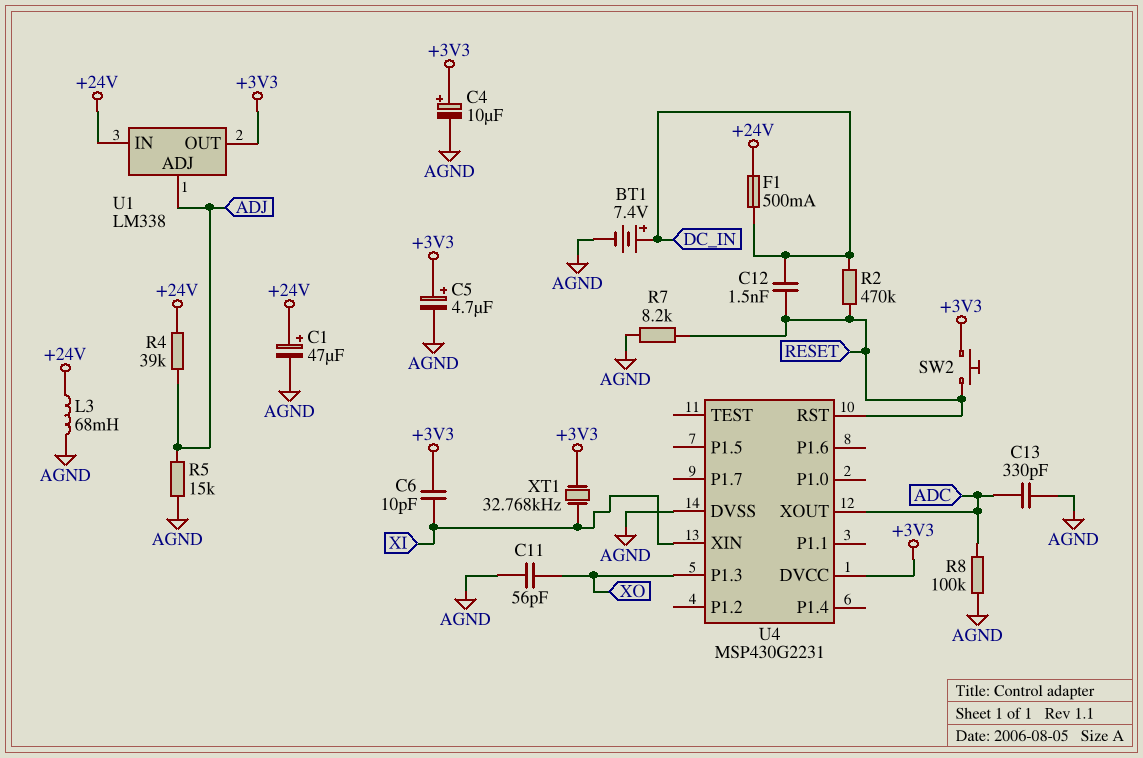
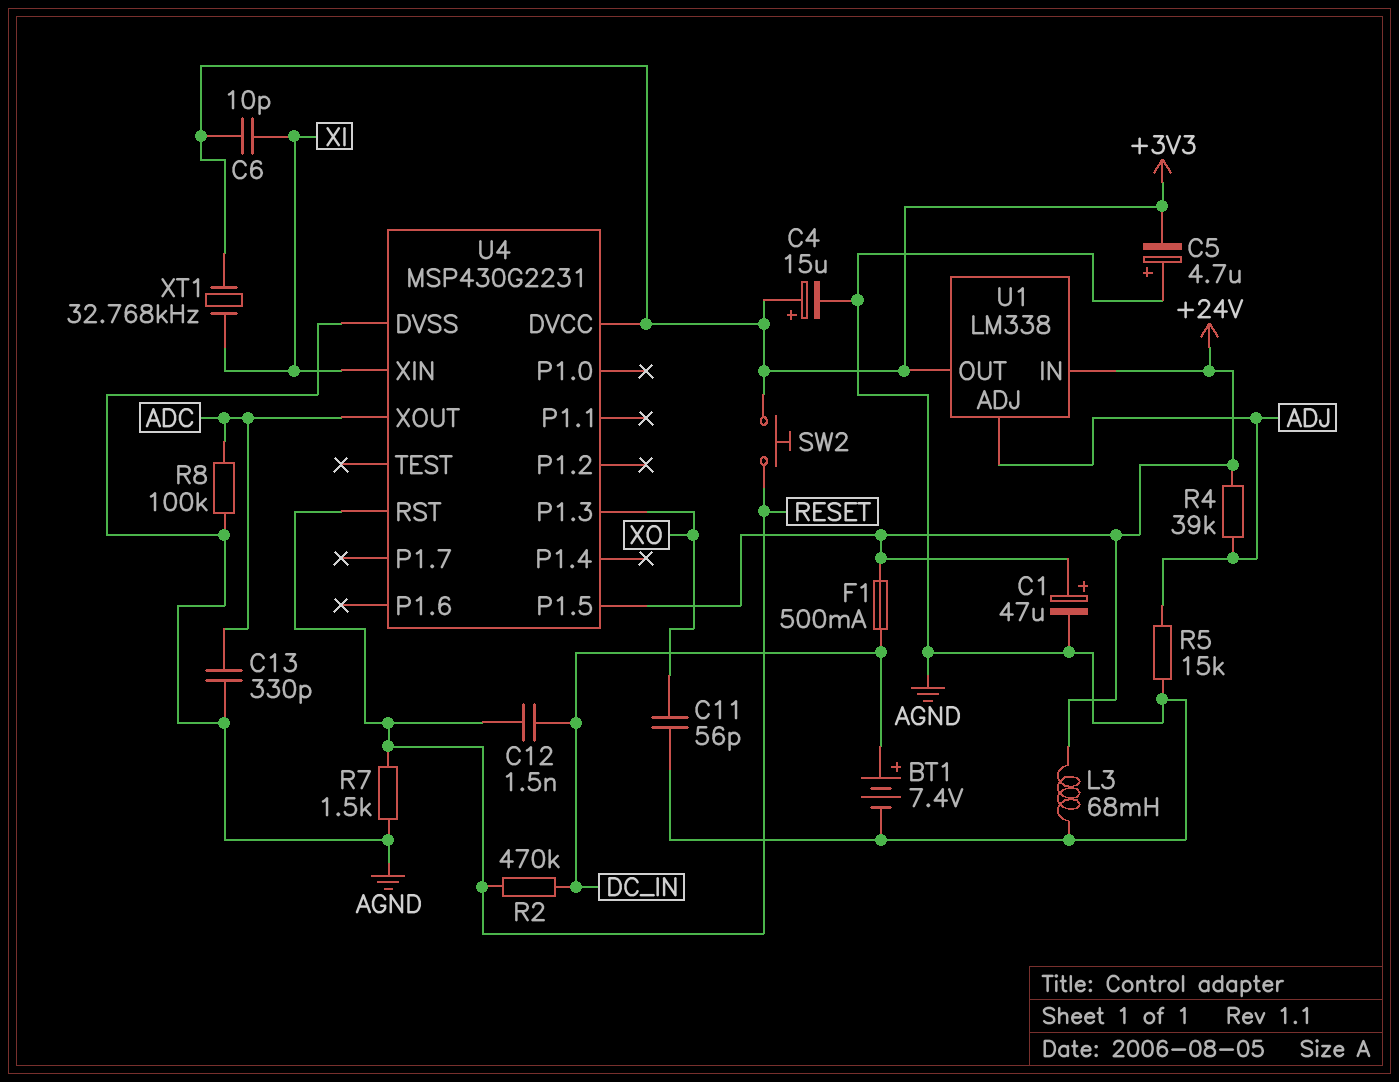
C4: 10uF (plus +3V3, minus AGND) -> 15uF (plus +3V3, minus AGND)
C5: 4.7uF (plus +3V3, minus AGND) -> 4.7uF (plus AGND, minus +3V3)
R7: 8.2k (AGND, RESET) -> 1.5k (AGND, RESET)
U4 pin P1.5: none -> +24V

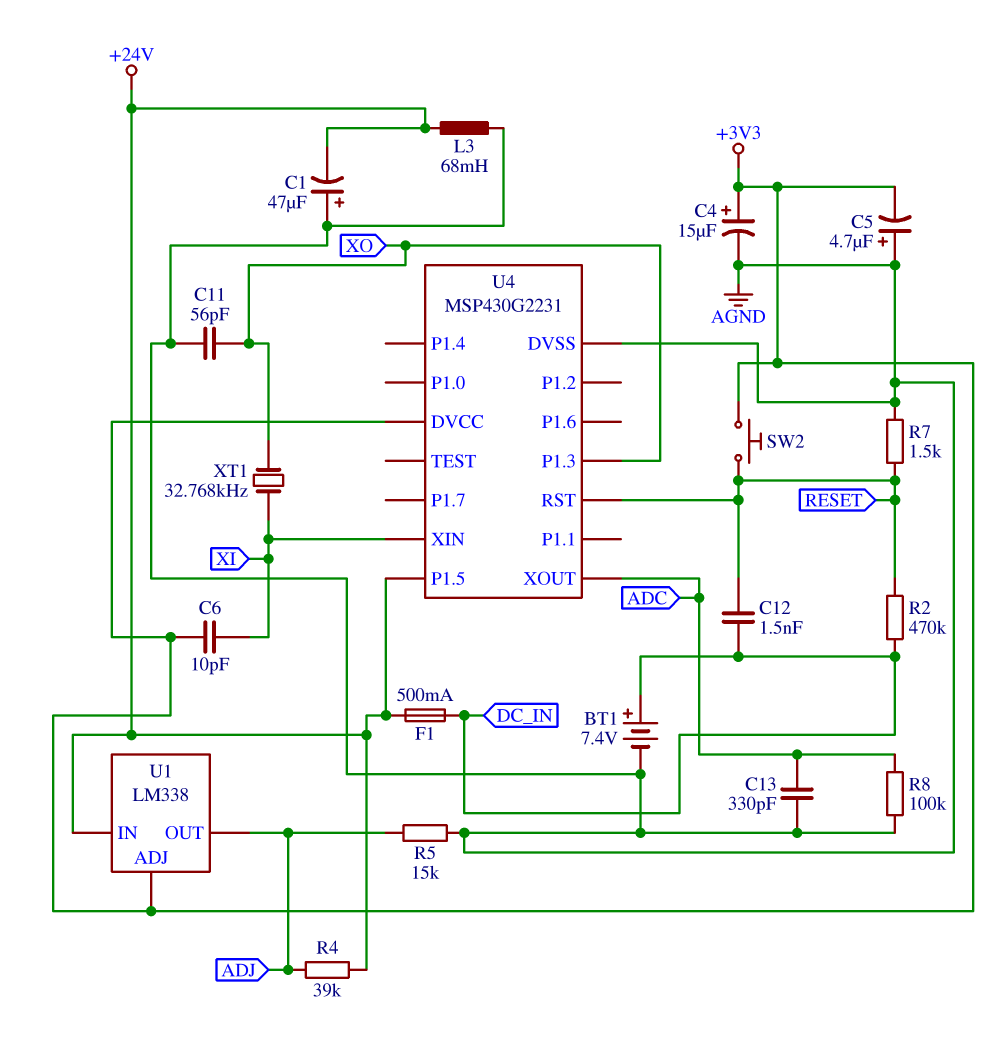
C1: 47uF (plus +24V, minus AGND) -> 47uF (plus AGND, minus +24V)
U1 pin ADJ: ADJ -> +3V3
U1 pin OUT: +3V3 -> ADJ
XT1: 32.768kHz (+3V3, XI) -> 32.768kHz (XI, XO)

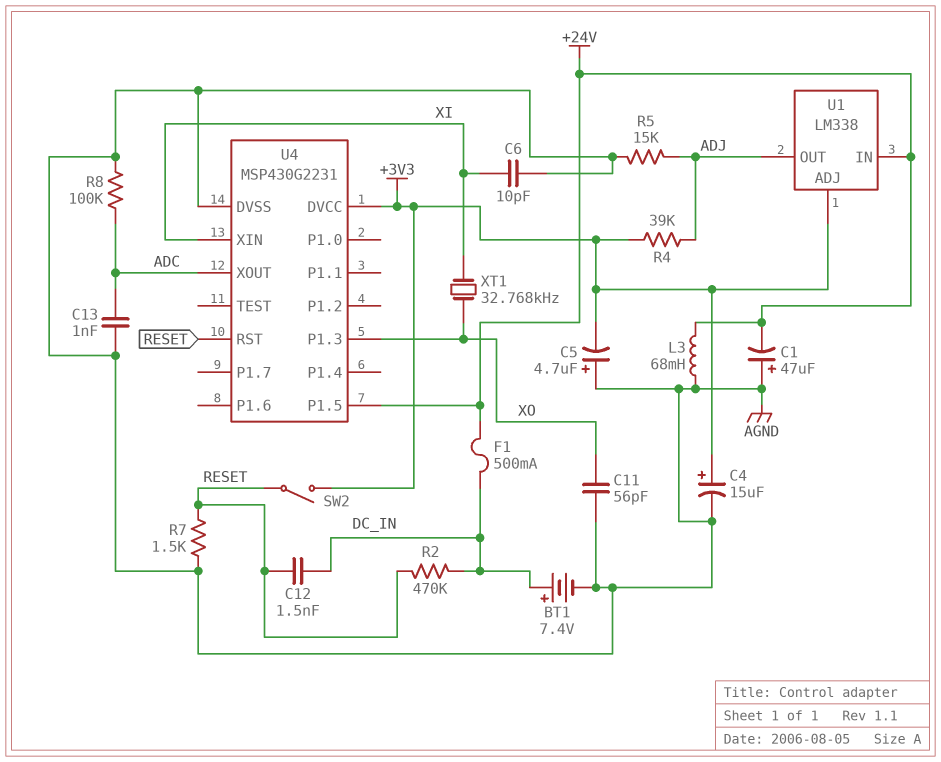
C6: 10pF (+3V3, XI) -> 10pF (AGND, XI)
C13: 330pF (ADC, AGND) -> 1nF (ADC, AGND)
R4: 39k (+24V, ADJ) -> 39k (+3V3, ADJ)
SW2: button (+3V3, RESET) -> switch (+3V3, RESET)

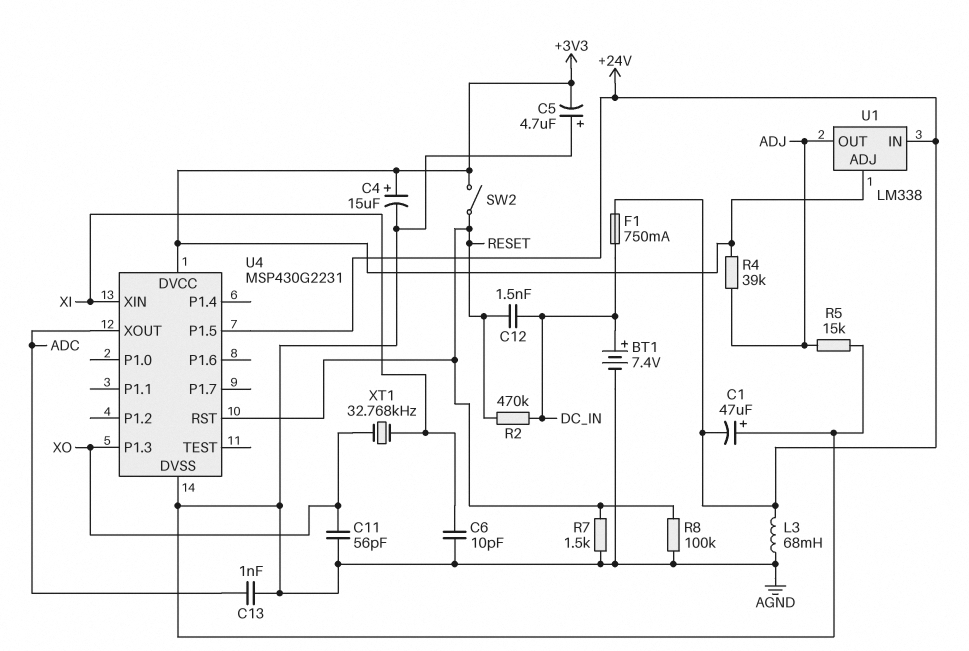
F1: 500mA (+24V, DC_IN) -> 750mA (+24V, DC_IN)
R8: 100k (ADC, AGND) -> 100k (AGND, RESET)

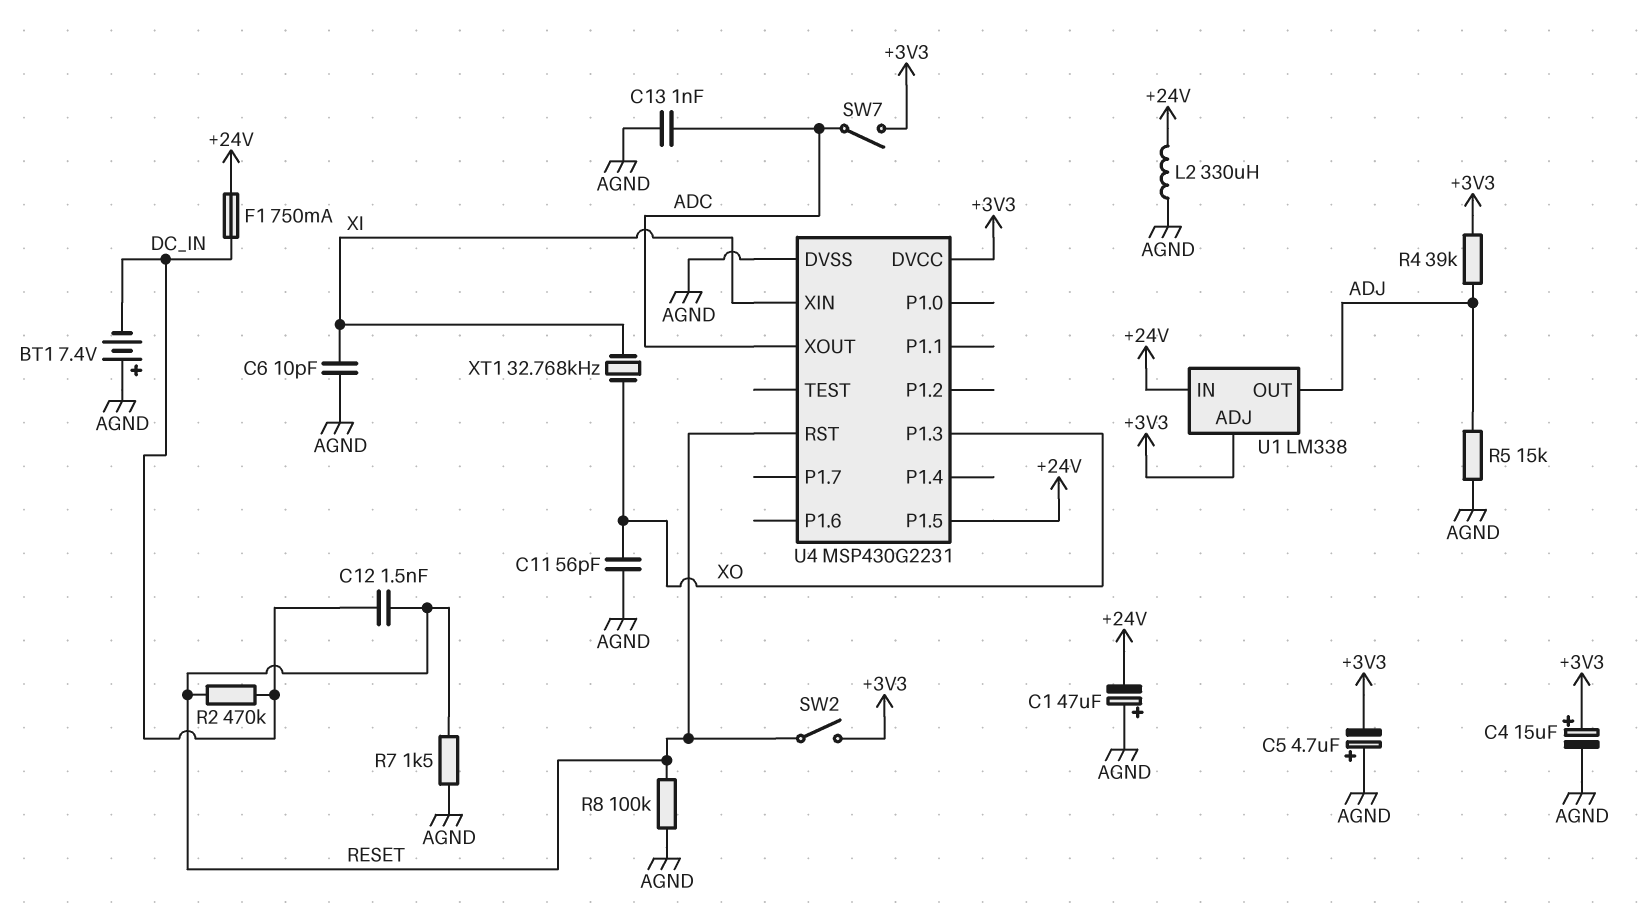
BT1: 7.4V (plus DC_IN, minus AGND) -> 7.4V (plus AGND, minus DC_IN)
L2: none -> 330uH (+24V, AGND)
L3: 68mH (+24V, AGND) -> none
SW7: none -> switch (+3V3, ADC)

